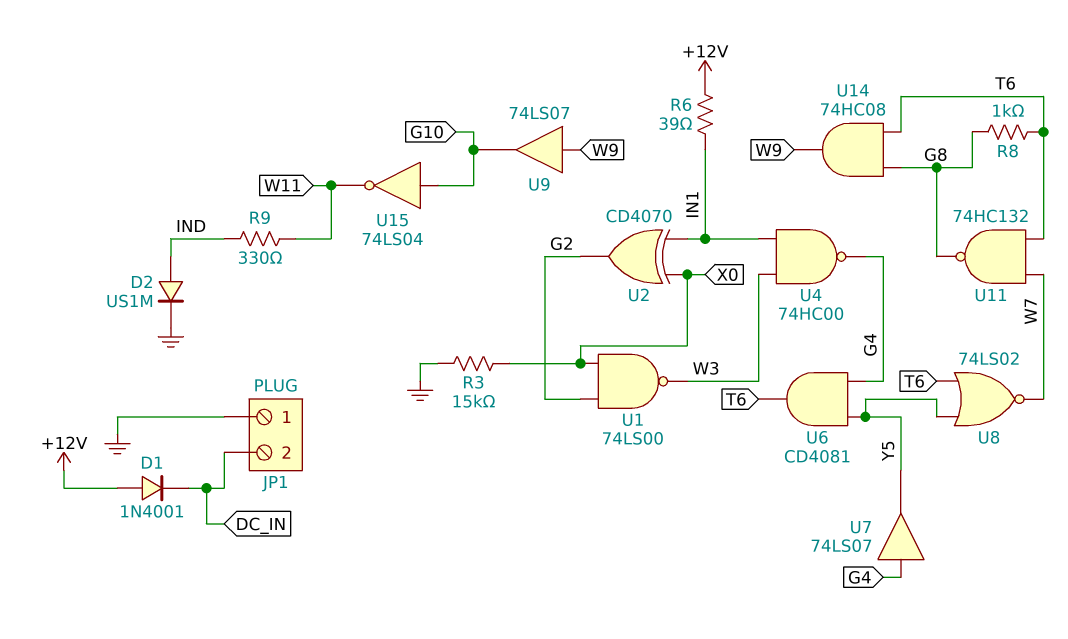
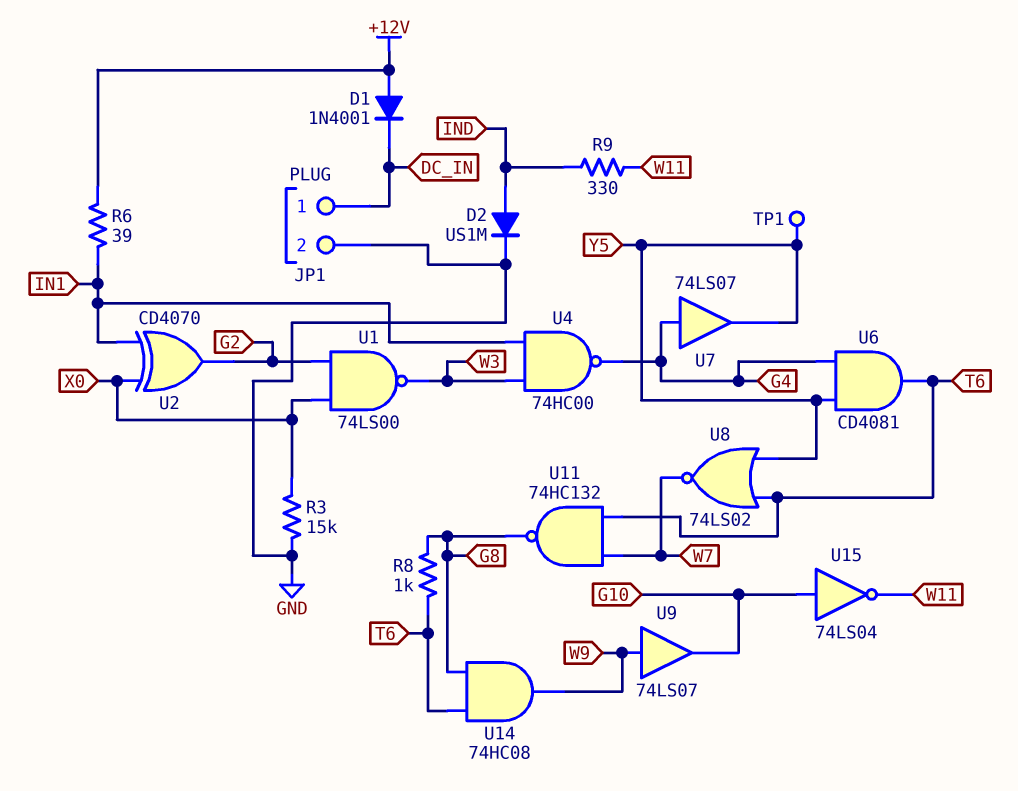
JP1 pin 1: GND -> DC_IN
JP1 pin 2: DC_IN -> GND
TP1: none -> test point (Y5)

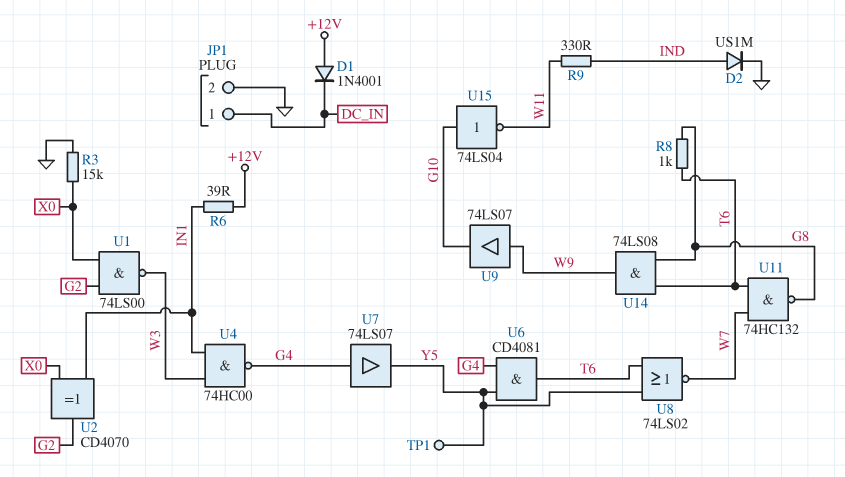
U14: AND 74HC08 (in G8, in T6, out W9) -> AND 74LS08 (in G8, in T6, out W9)

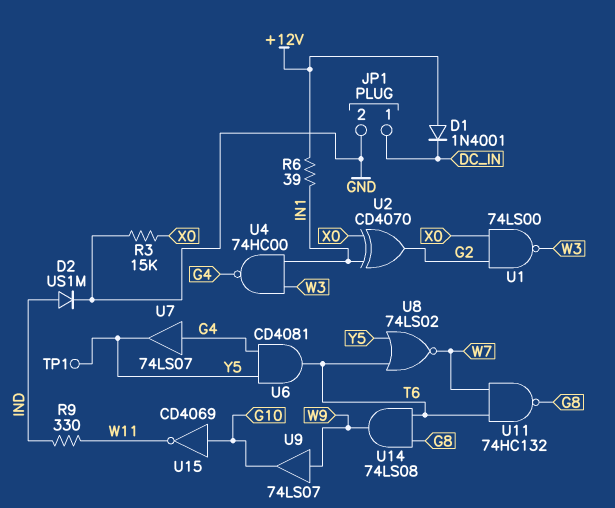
R8: 1k (G8, T6) -> none
U15: NOT 74LS04 (in G10, out W11) -> NOT CD4069 (in G10, out W11)

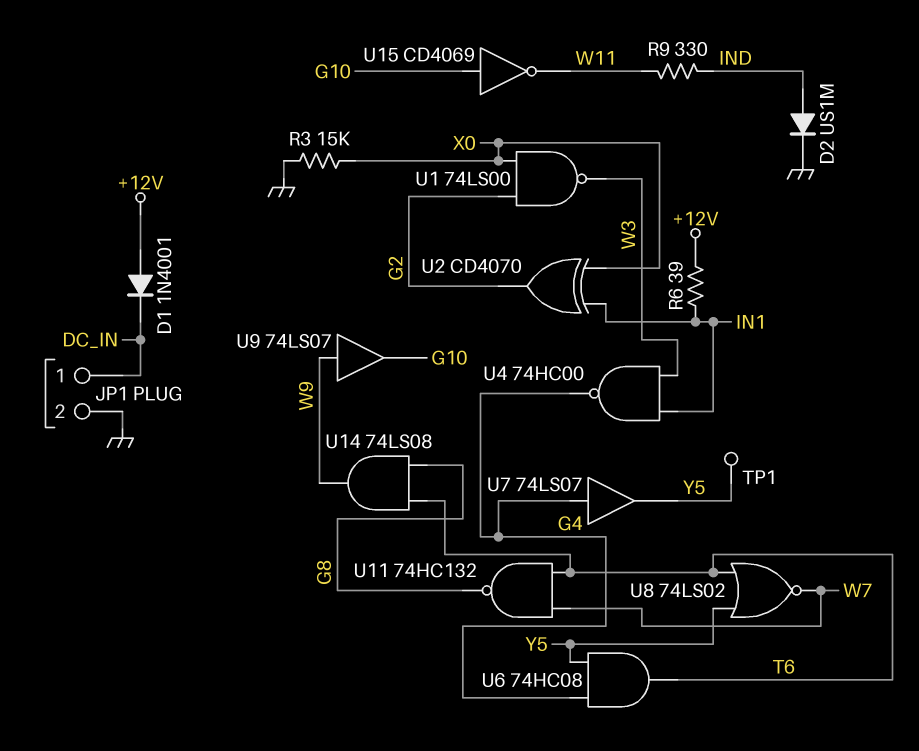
U6: AND CD4081 (in G4, in Y5, out T6) -> AND 74HC08 (in G4, in Y5, out T6)

